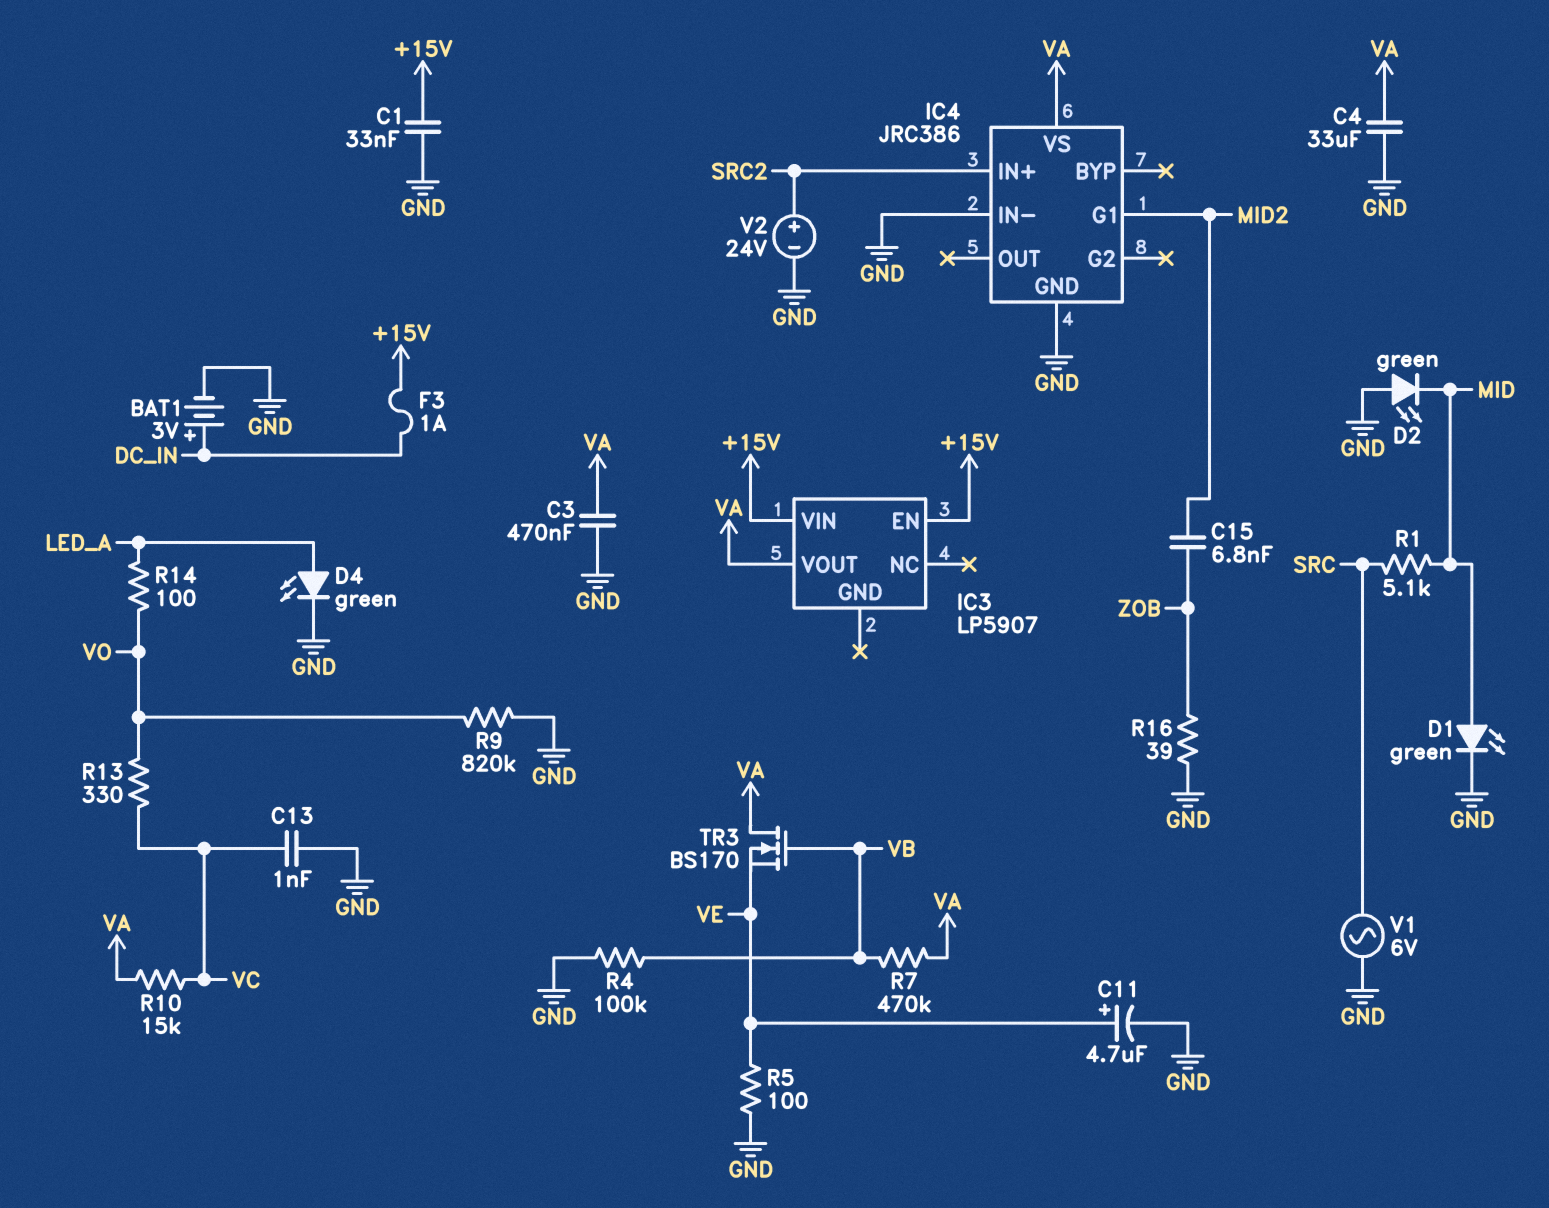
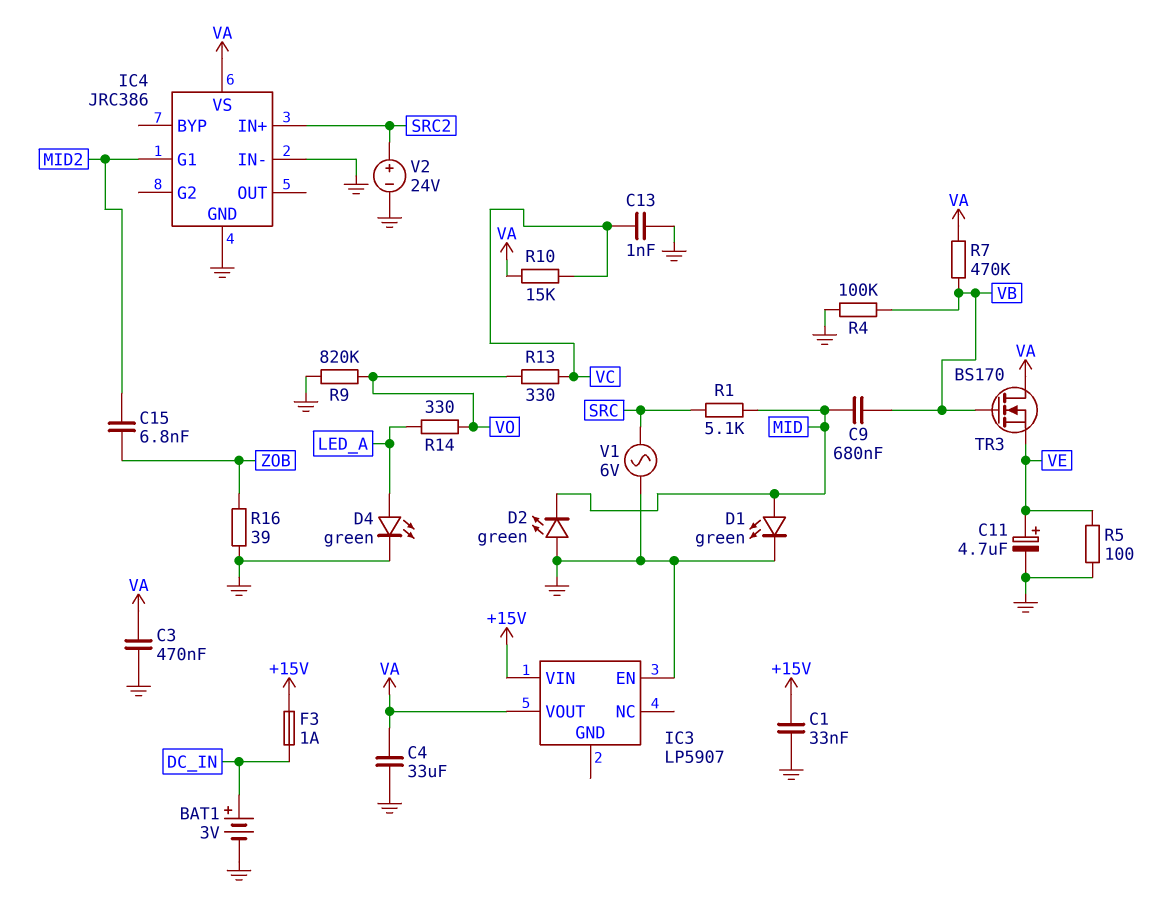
C9: none -> 680nF (MID, VB)
IC3 pin EN: +15V -> GND
R14: 100 (LED_A, VO) -> 330 (LED_A, VO)

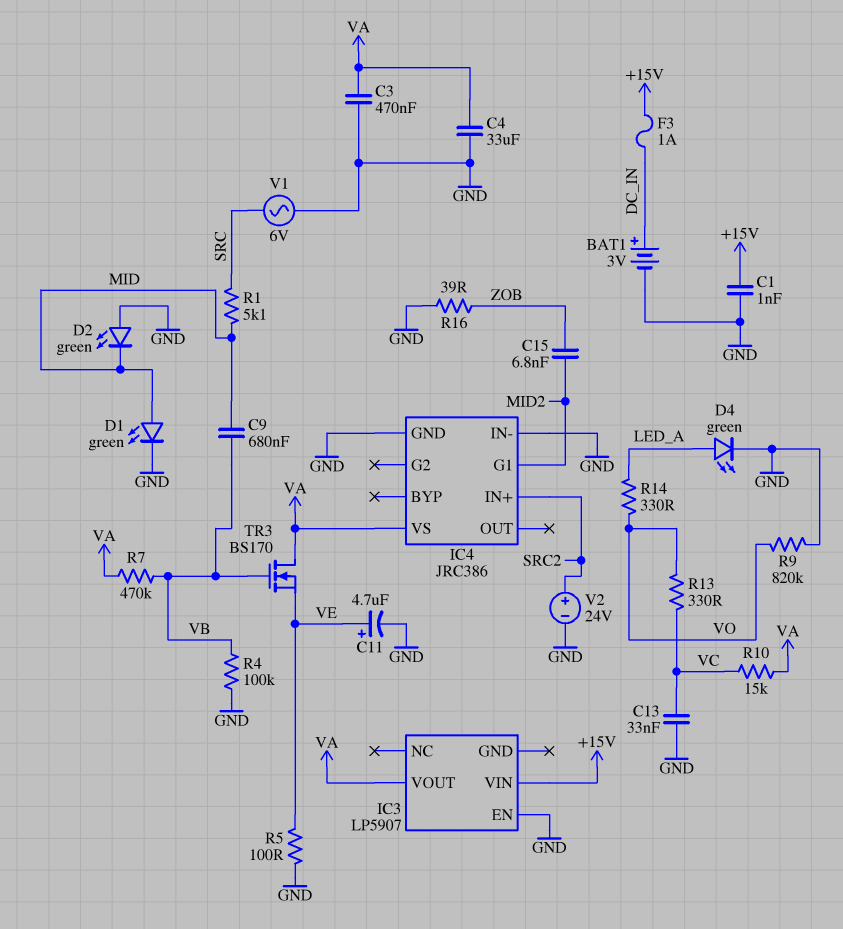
C1: 33nF (+15V, GND) -> 1nF (+15V, GND)
C13: 1nF (GND, VC) -> 33nF (GND, VC)

